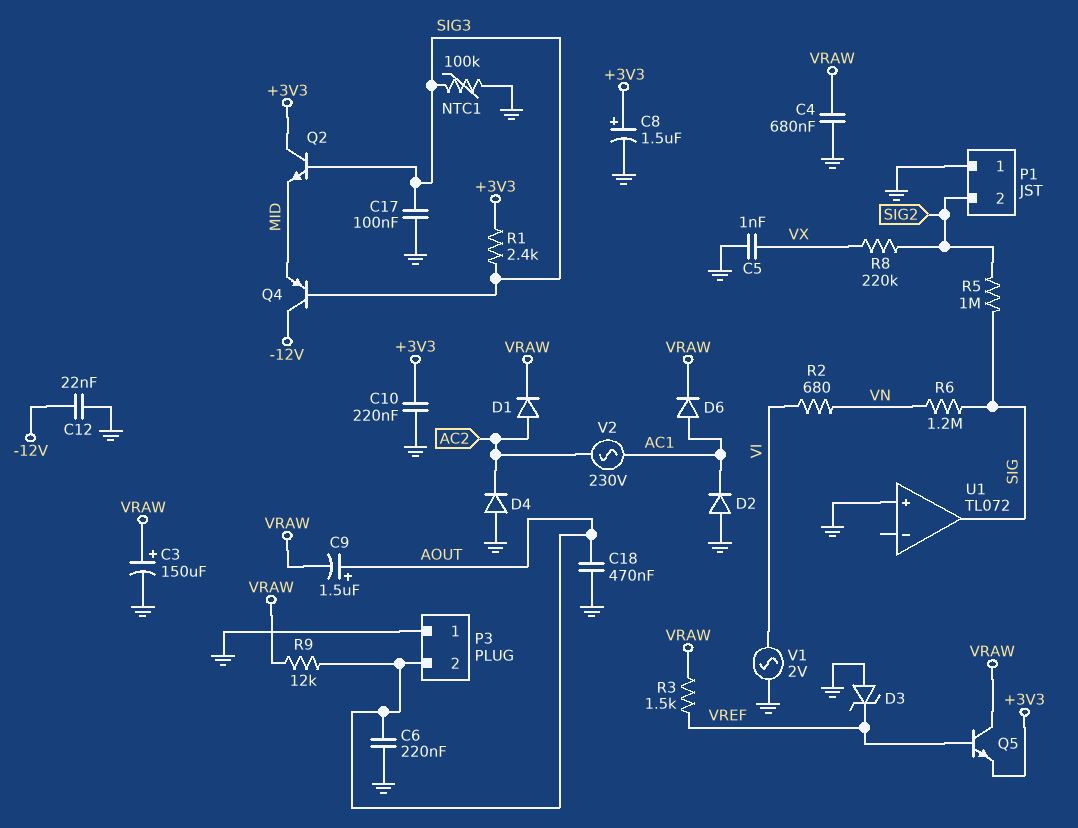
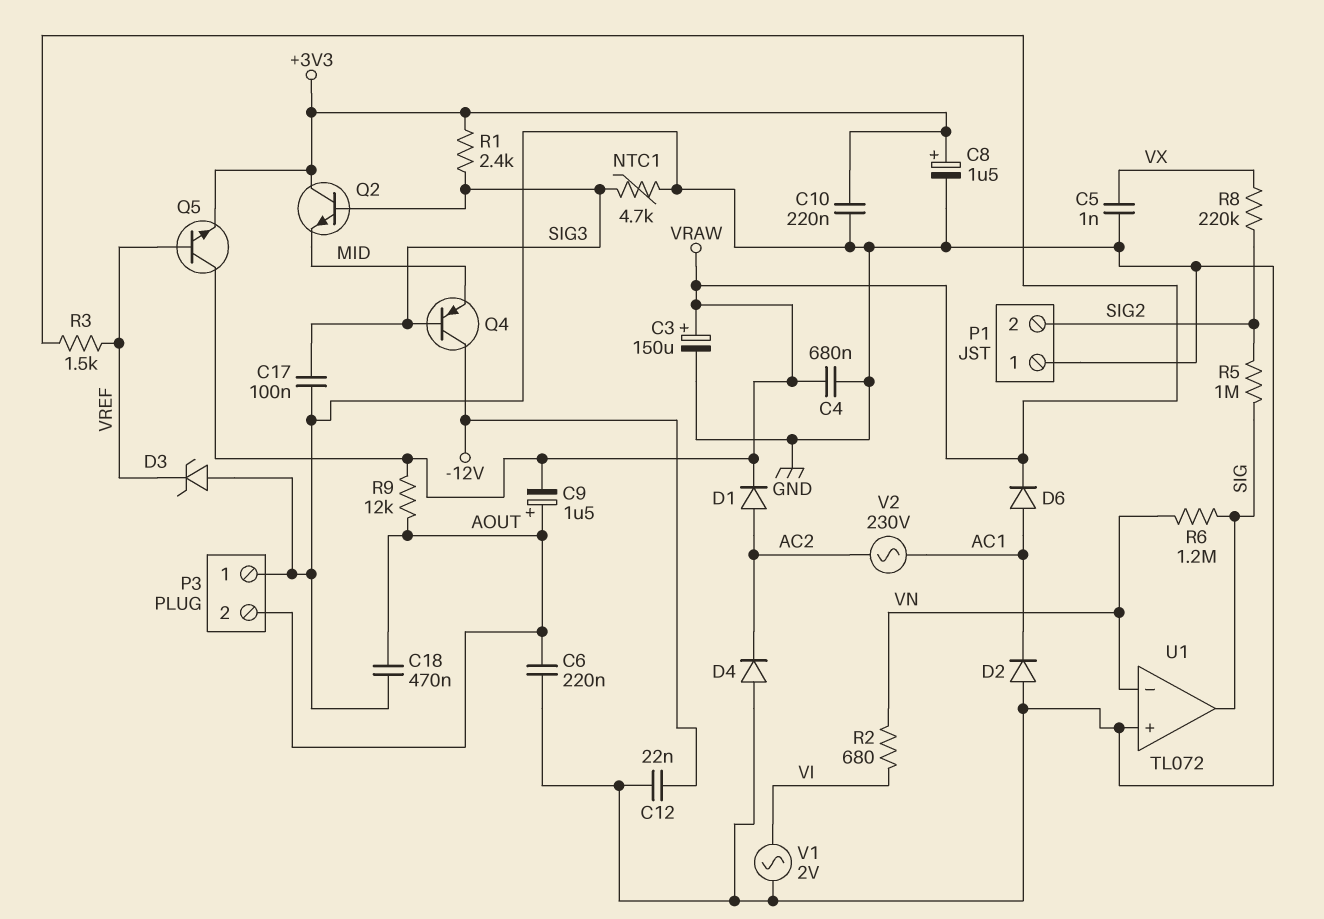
NTC1: 100k (GND, SIG3) -> 4.7k (GND, SIG3)
U1 pin in-: none -> VN

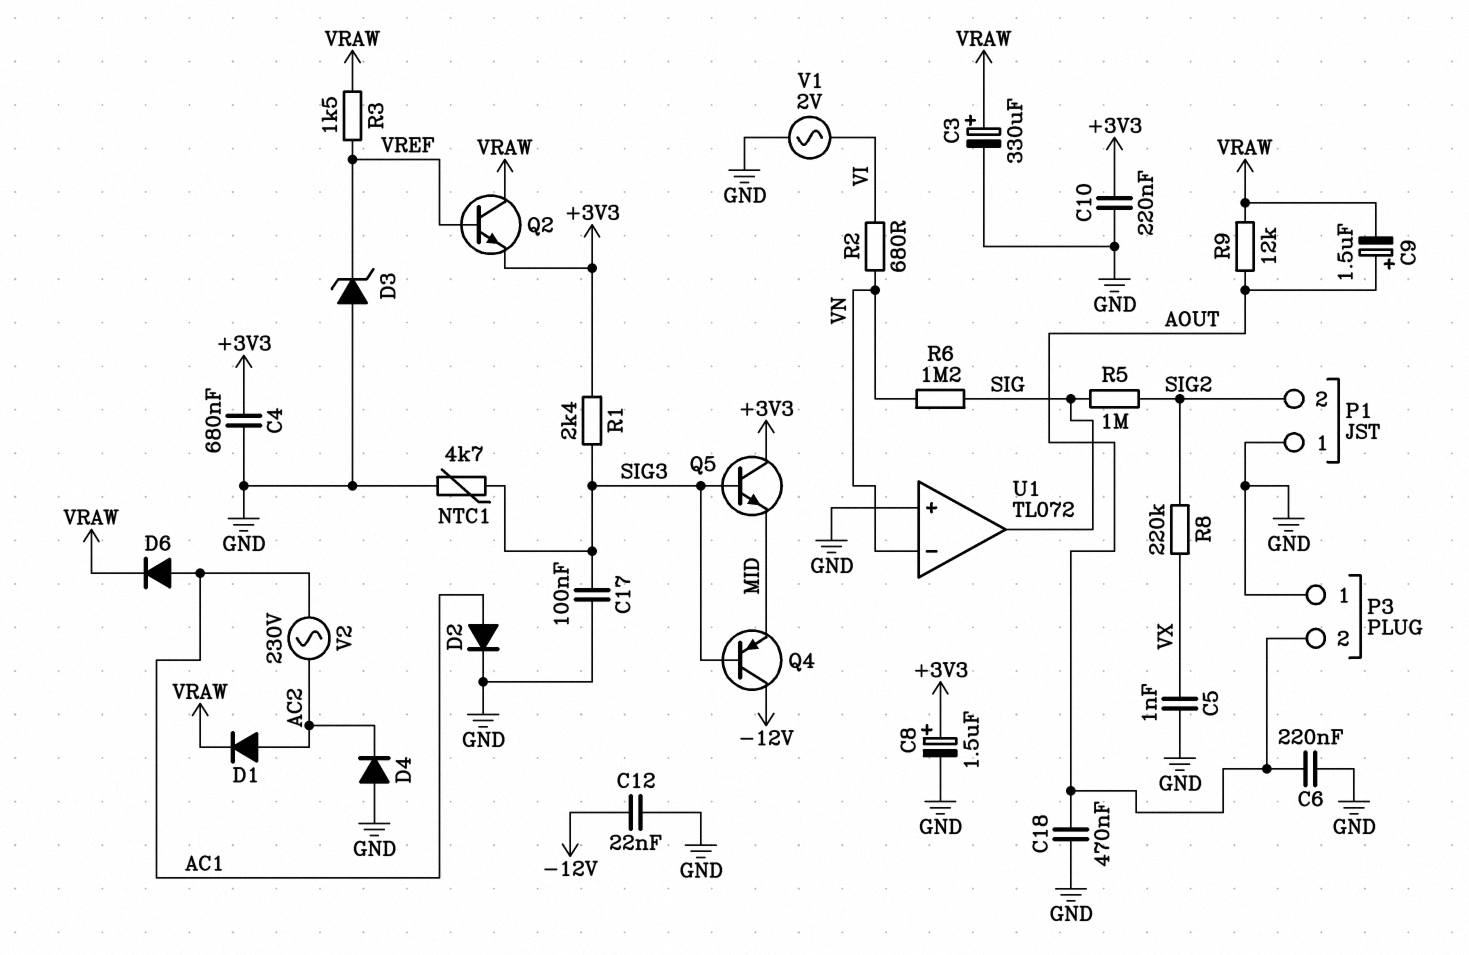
C3: 150uF (plus VRAW, minus GND) -> 330uF (plus VRAW, minus GND)
C4: 680nF (GND, VRAW) -> 680nF (+3V3, GND)
D2: diode (A GND, K AC1) -> diode (A AC1, K GND)
Q2: NPN (B SIG3, C +3V3, E MID) -> NPN (B VREF, C VRAW, E +3V3)
Q5: NPN (B VREF, C VRAW, E +3V3) -> NPN (B SIG3, C +3V3, E MID)

